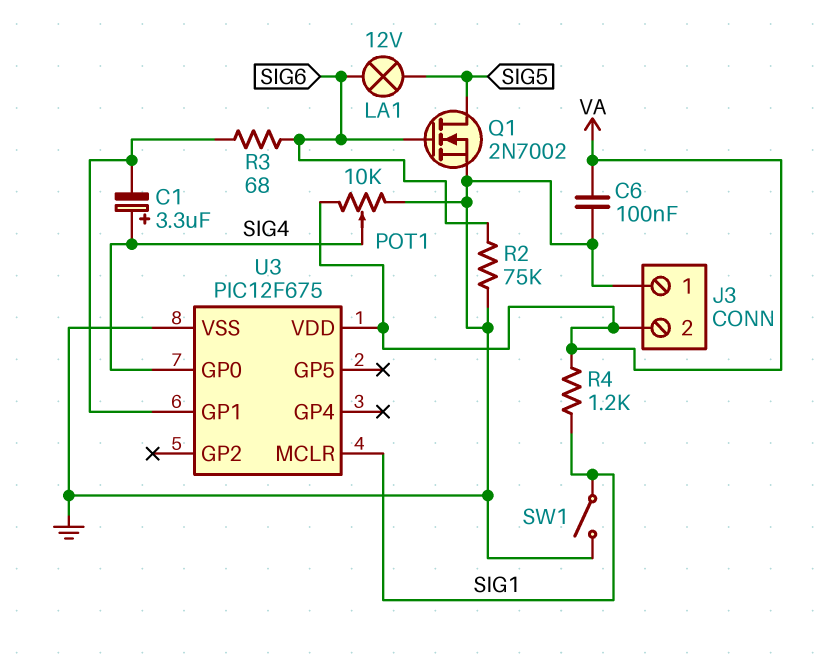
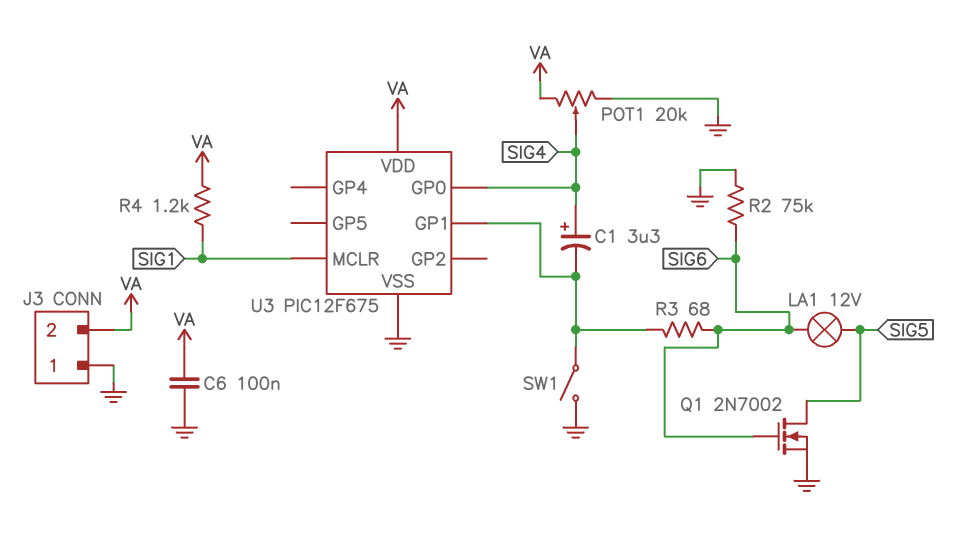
POT1: 10k (GND, VA, wiper SIG4) -> 20k (GND, VA, wiper SIG4)
SW1: switch (GND, SIG1) -> switch (GND, U3/GP1)

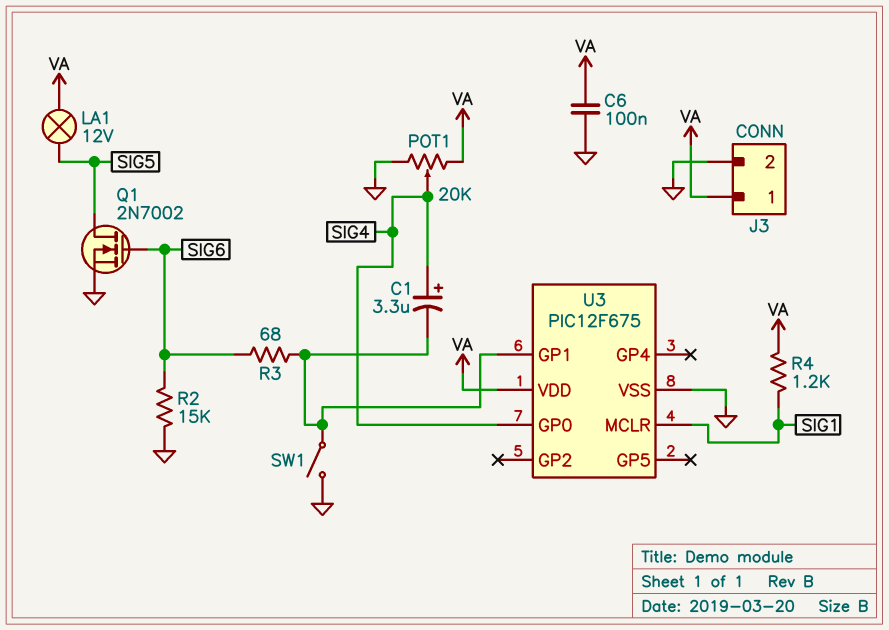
J3 pin 1: GND -> VA
J3 pin 2: VA -> GND
LA1: lamp 12V (SIG5, SIG6) -> lamp 12V (SIG5, VA)
R2: 75k (GND, SIG6) -> 15k (GND, SIG6)

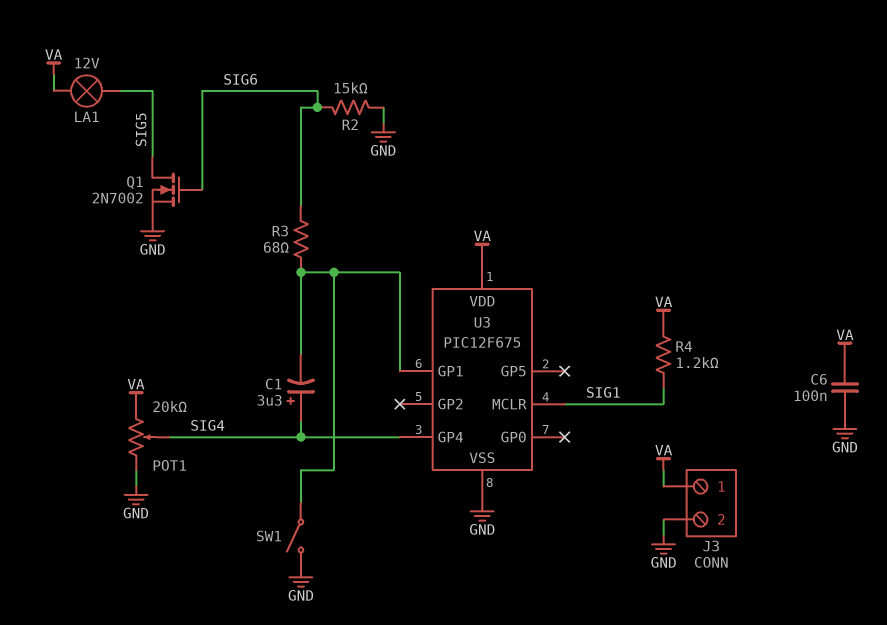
U3 pin GP0: SIG4 -> none
U3 pin GP4: none -> SIG4

